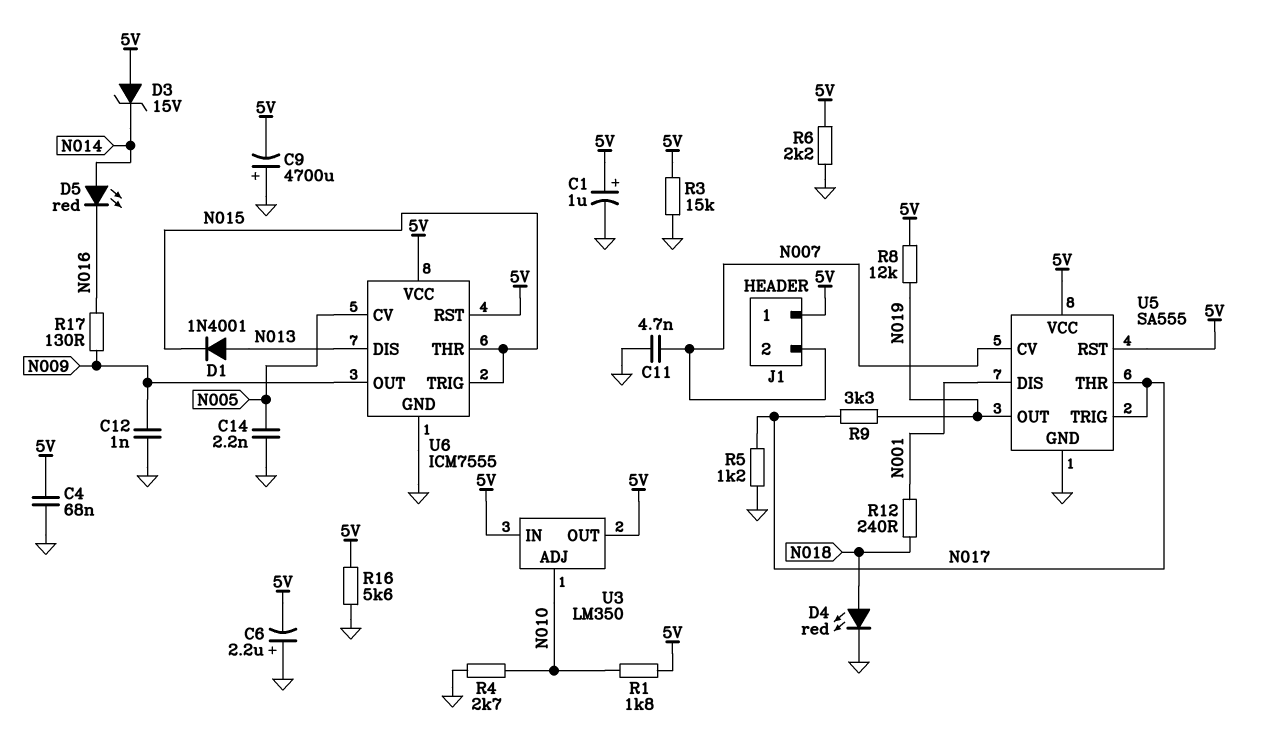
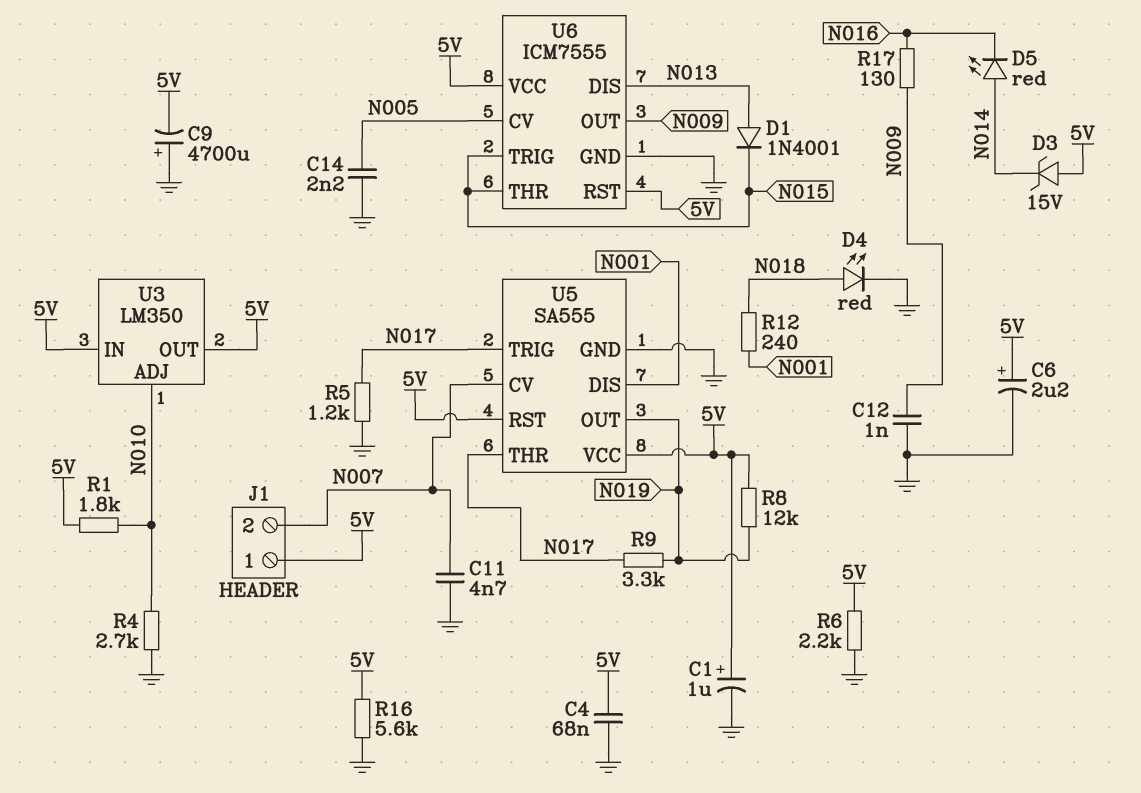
C6: 2.2uF (plus GND, minus 5V) -> 2.2uF (plus 5V, minus GND)
R3: 15k (5V, GND) -> none

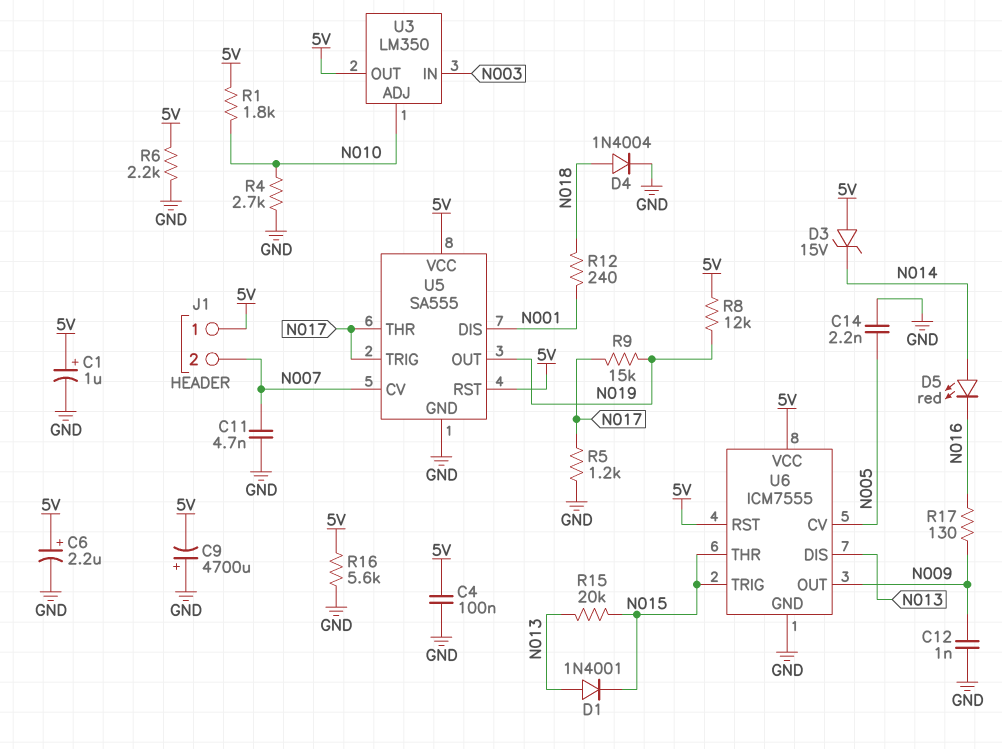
C4: 68nF (5V, GND) -> 100nF (5V, GND)
D4: LED red (A N018, K GND) -> diode 1N4004 (A N018, K GND)
R9: 3.3k (N017, N019) -> 15k (N017, N019)
R15: none -> 20k (N013, N015)
U3 pin IN: 5V -> N003

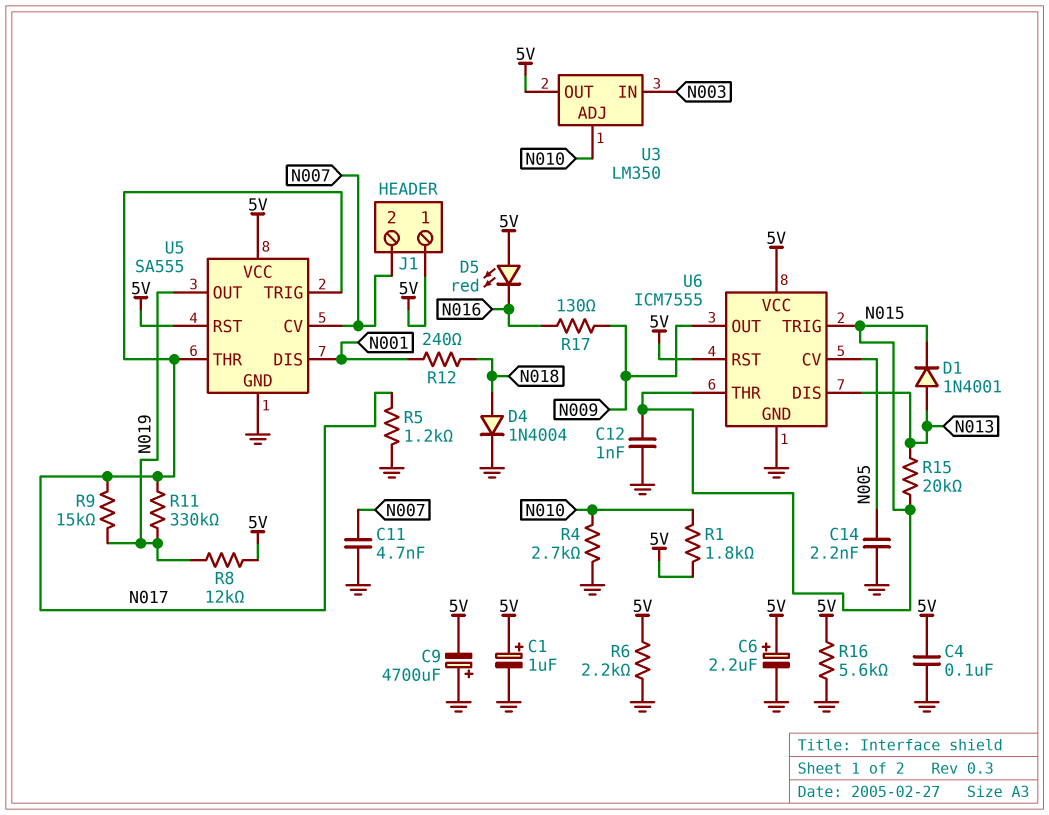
C12: 1nF (GND, N009) -> 1nF (GND, N015)
D3: zener 15V (A 5V, K N014) -> none
D5: LED red (A N014, K N016) -> LED red (A 5V, K N016)
R11: none -> 330k (N017, N019)

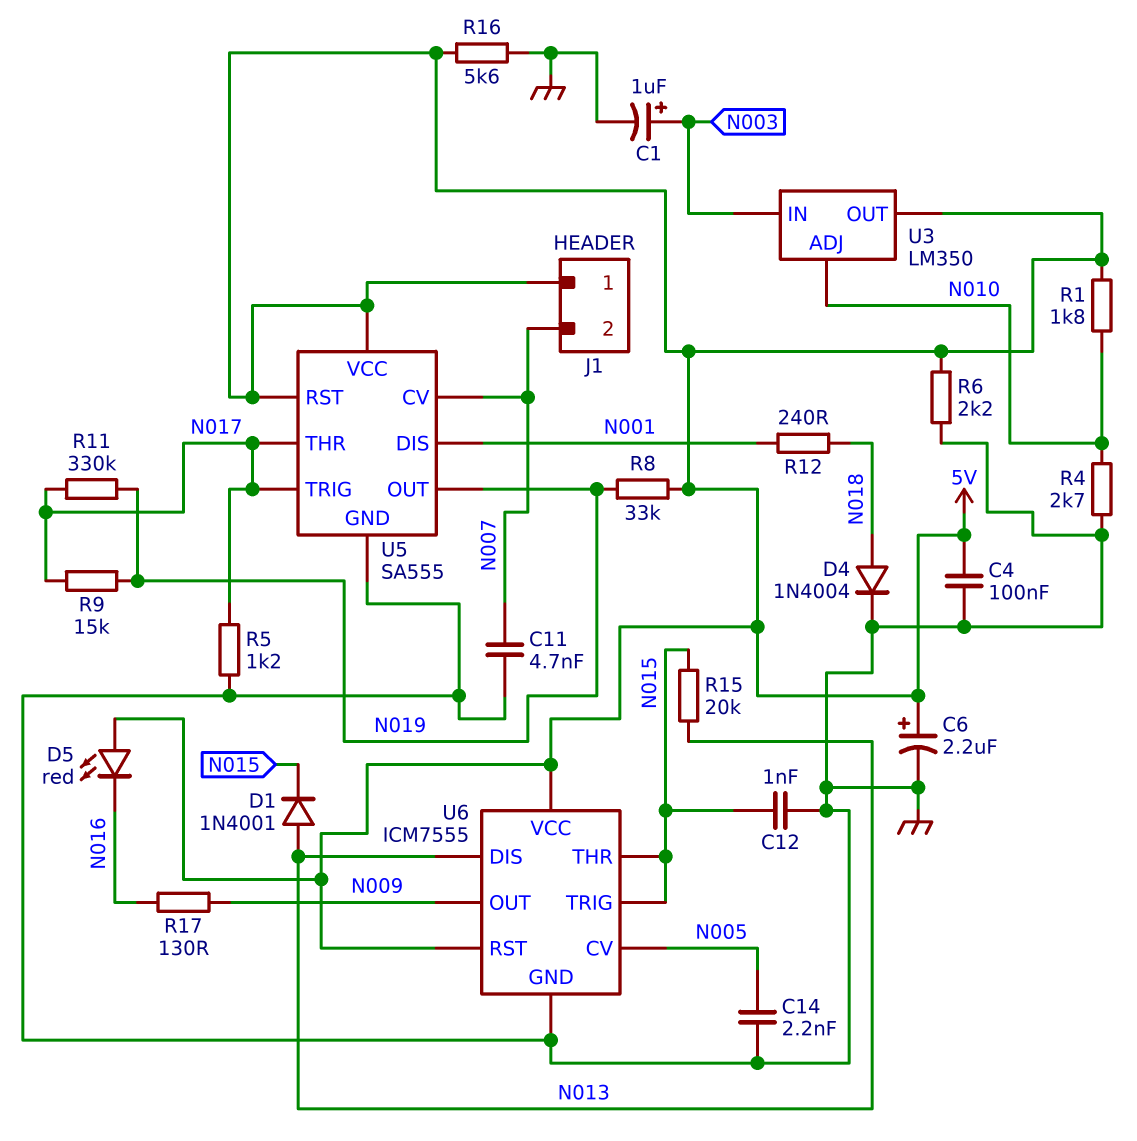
C1: 1uF (plus 5V, minus GND) -> 1uF (plus N003, minus GND)
C9: 4700uF (plus GND, minus 5V) -> none
R8: 12k (5V, N019) -> 33k (5V, N019)

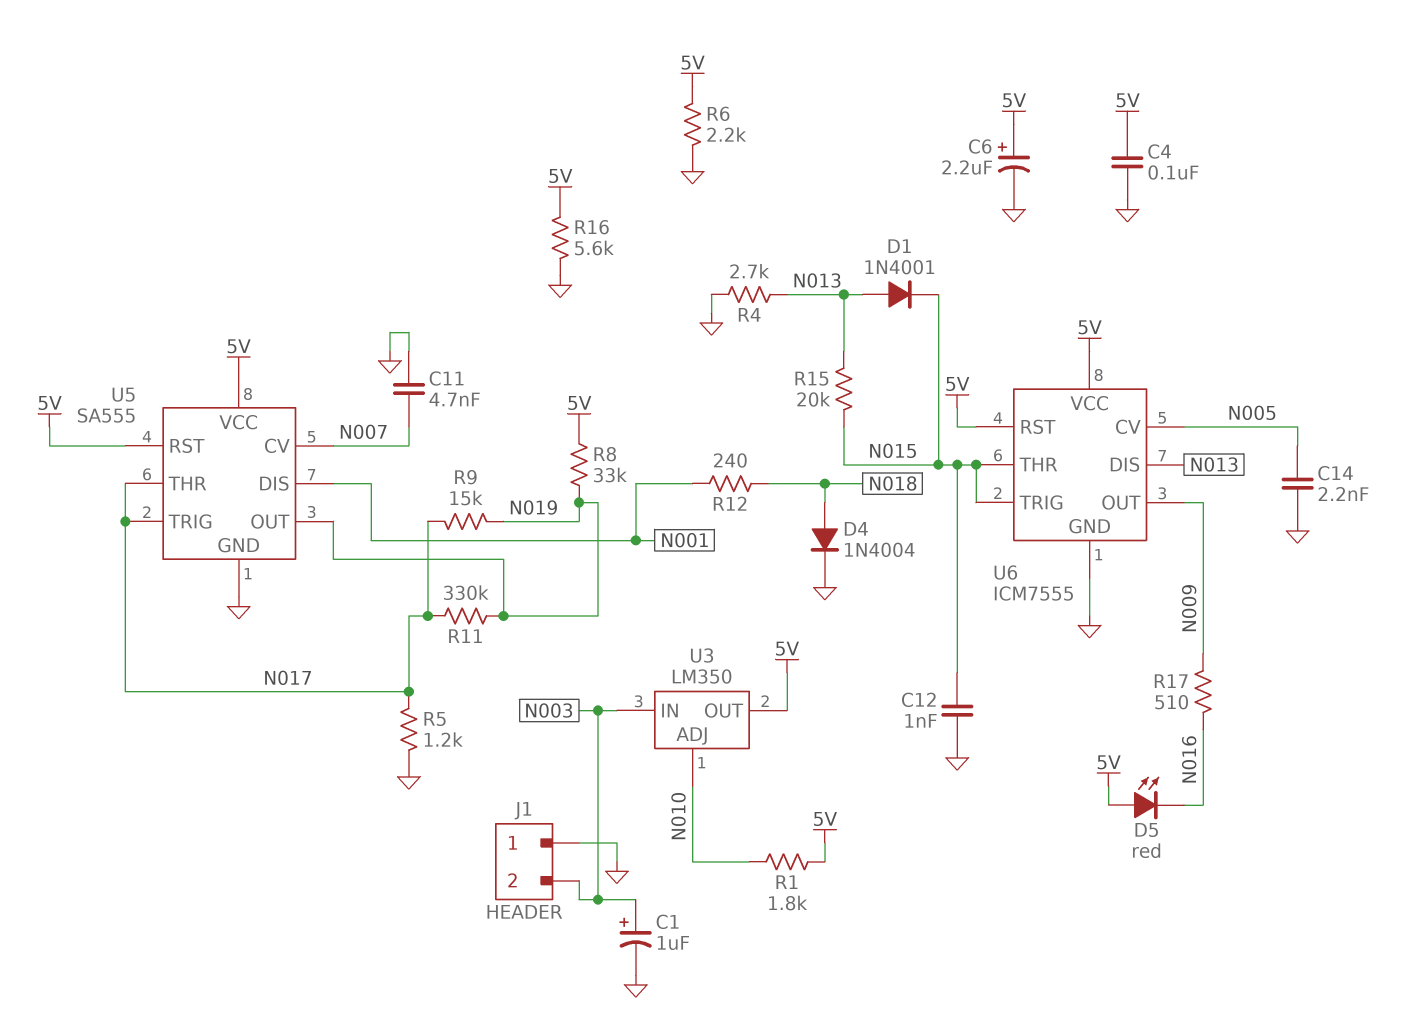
J1 pin 1: 5V -> GND
J1 pin 2: N007 -> N003
R4: 2.7k (GND, N010) -> 2.7k (GND, N013)
R17: 130 (N009, N016) -> 510 (N009, N016)

